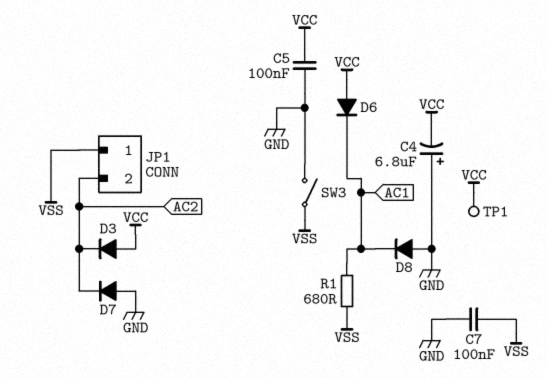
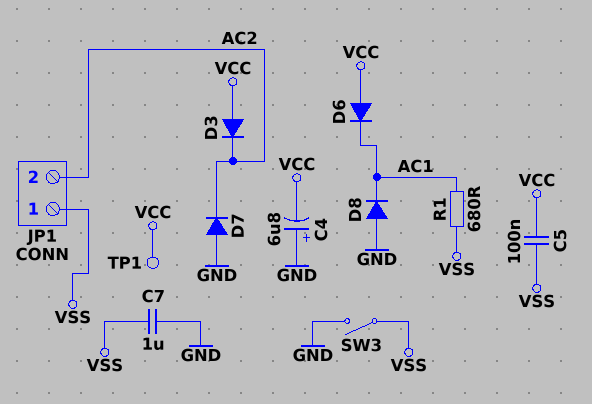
C5: 100nF (GND, VCC) -> 100nF (VCC, VSS)
C7: 100nF (GND, VSS) -> 1uF (GND, VSS)

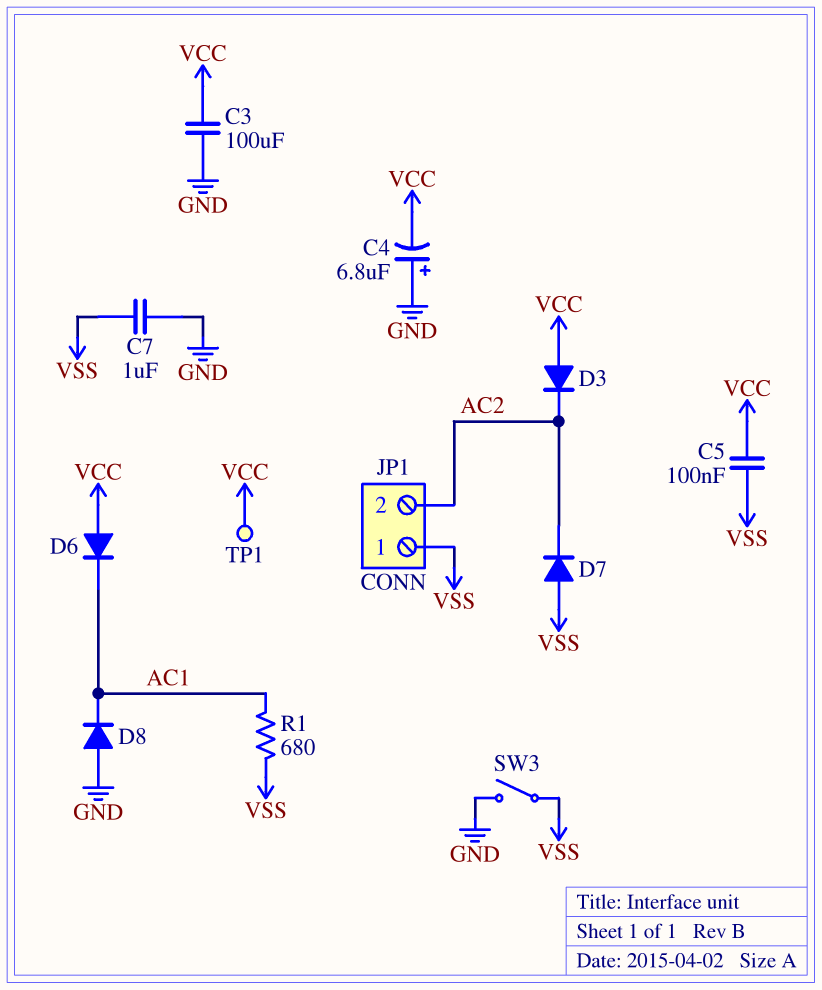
C3: none -> 100uF (GND, VCC)
D7: diode (A GND, K AC2) -> diode (A VSS, K AC2)

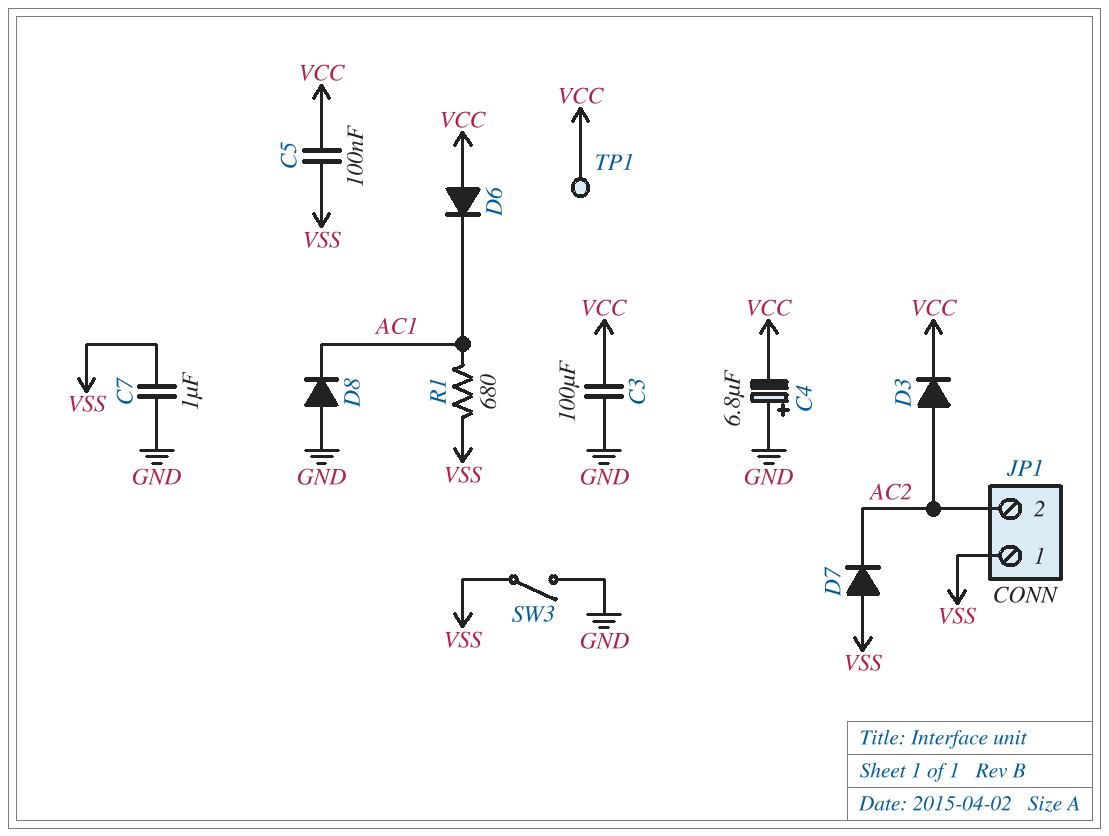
D3: diode (A VCC, K AC2) -> diode (A AC2, K VCC)

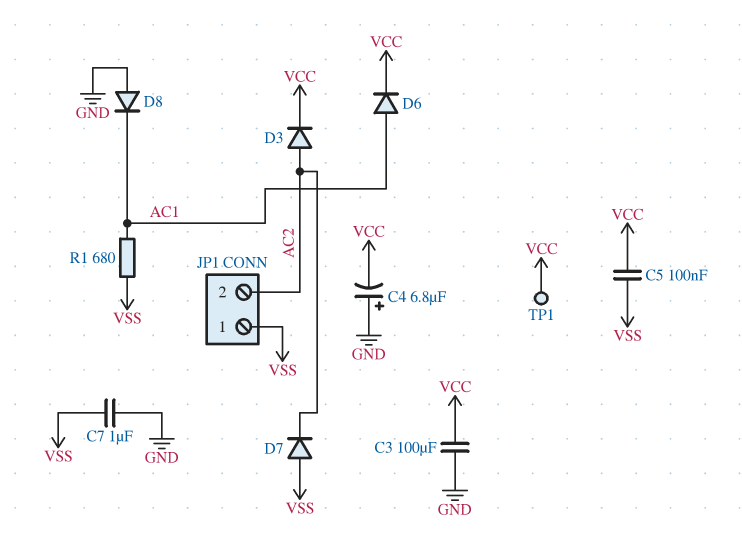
D6: diode (A VCC, K AC1) -> diode (A AC1, K VCC)
SW3: switch (GND, VSS) -> none

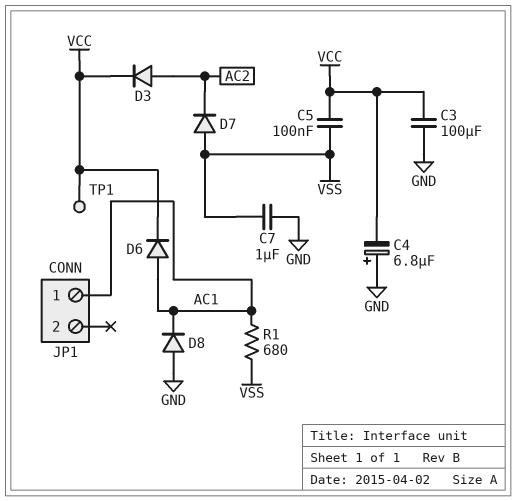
JP1 pin 1: VSS -> AC1
JP1 pin 2: AC2 -> none

